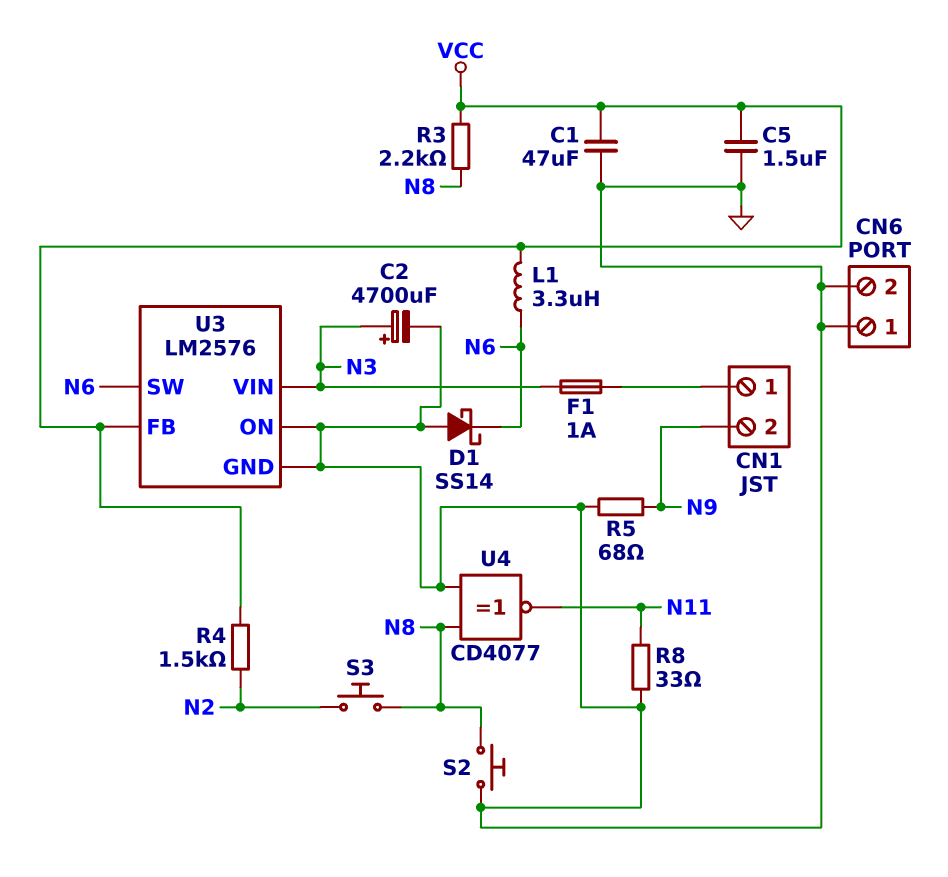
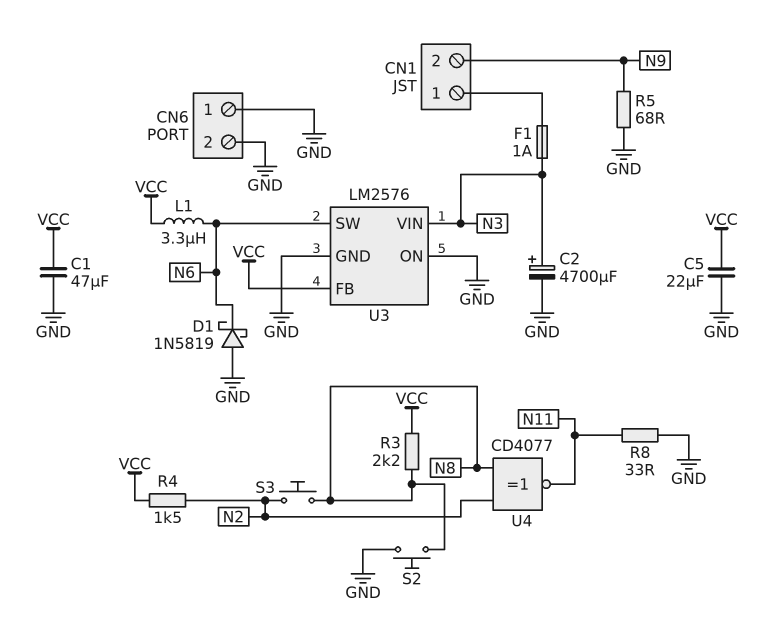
C5: 1.5uF (GND, VCC) -> 22uF (GND, VCC)
D1: schottky SS14 (A GND, K N6) -> schottky 1N5819 (A GND, K N6)
U4: XNOR CD4077 (in GND, in N8, out N11) -> XNOR CD4077 (in N2, in N8, out N11)

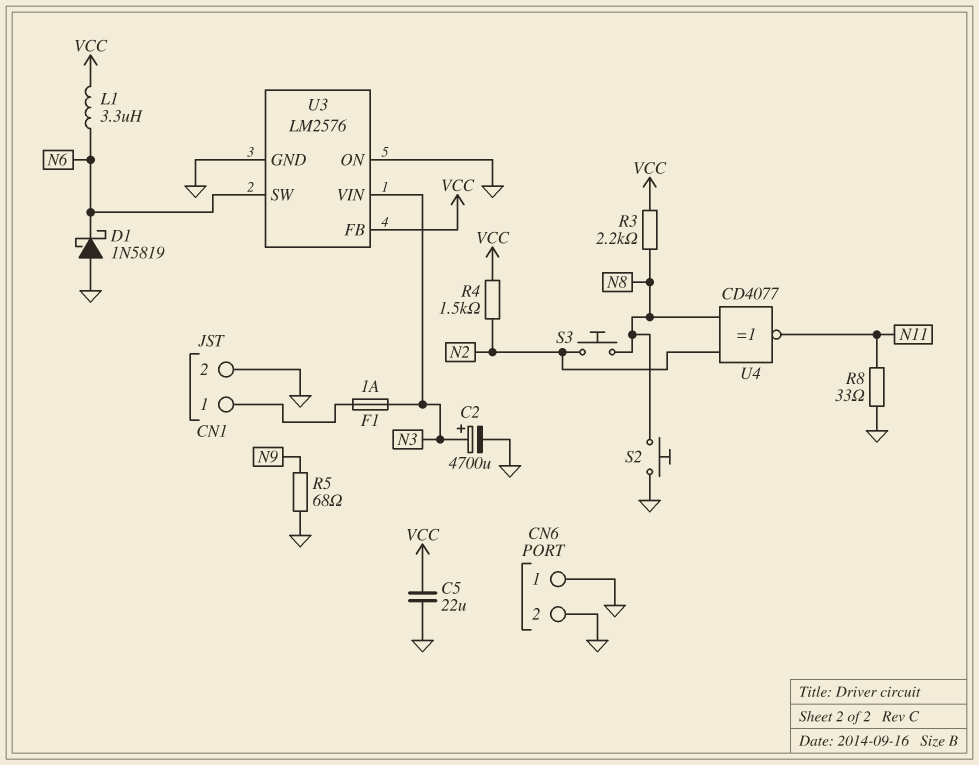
C1: 47uF (GND, VCC) -> none
CN1 pin 2: N9 -> GND

